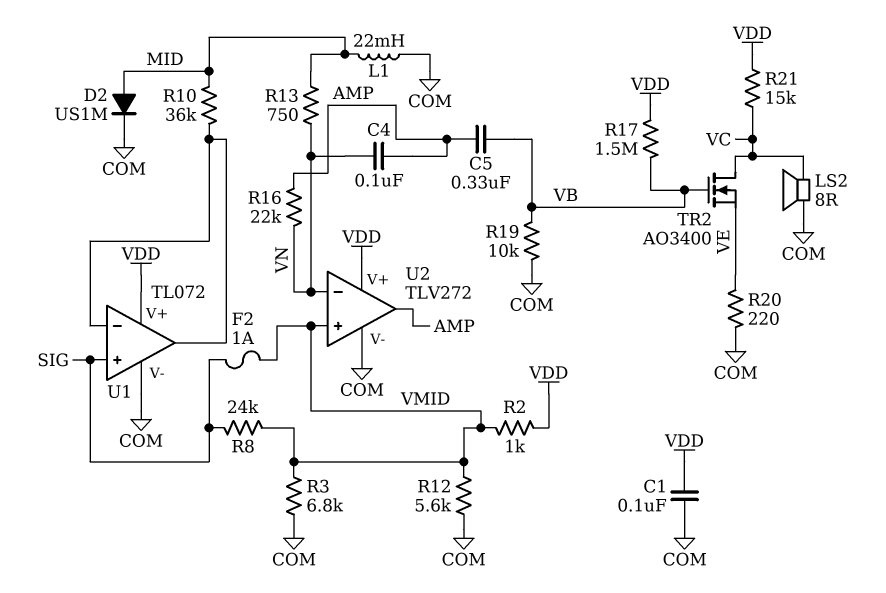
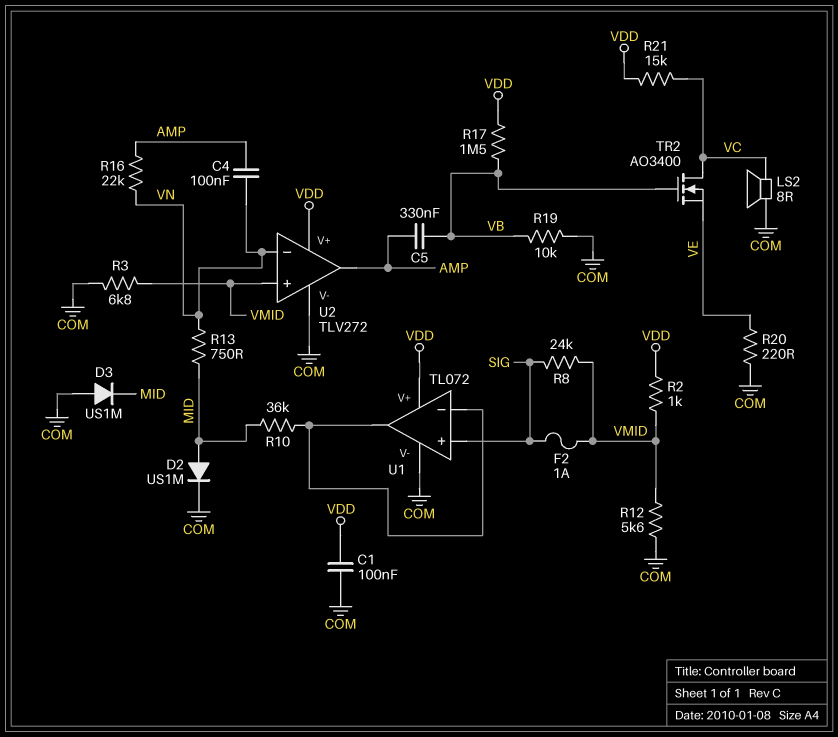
D3: none -> diode US1M (A COM, K MID)
L1: 22mH (COM, MID) -> none

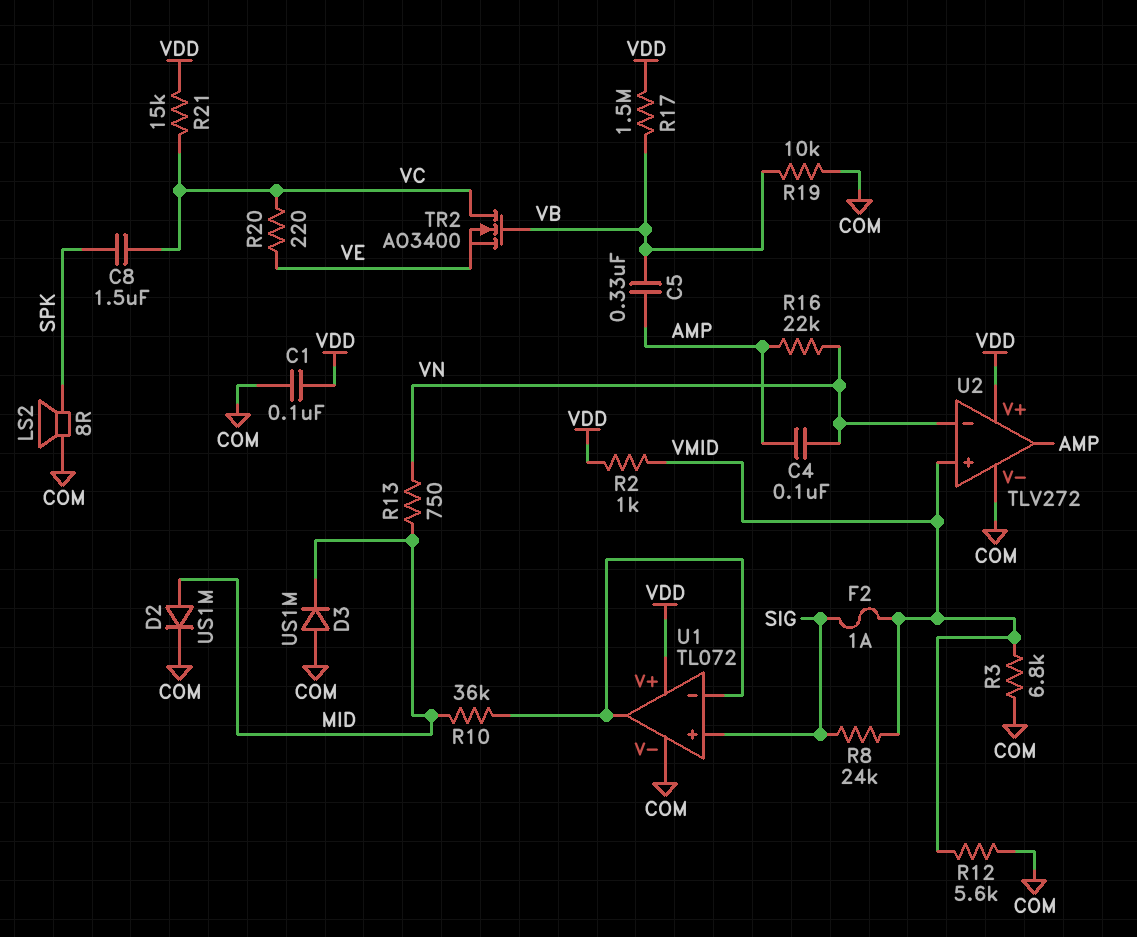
C8: none -> 1.5uF (SPK, VC)
LS2: speaker 8R (COM, VC) -> speaker 8R (COM, SPK)
R20: 220 (COM, VE) -> 220 (VC, VE)

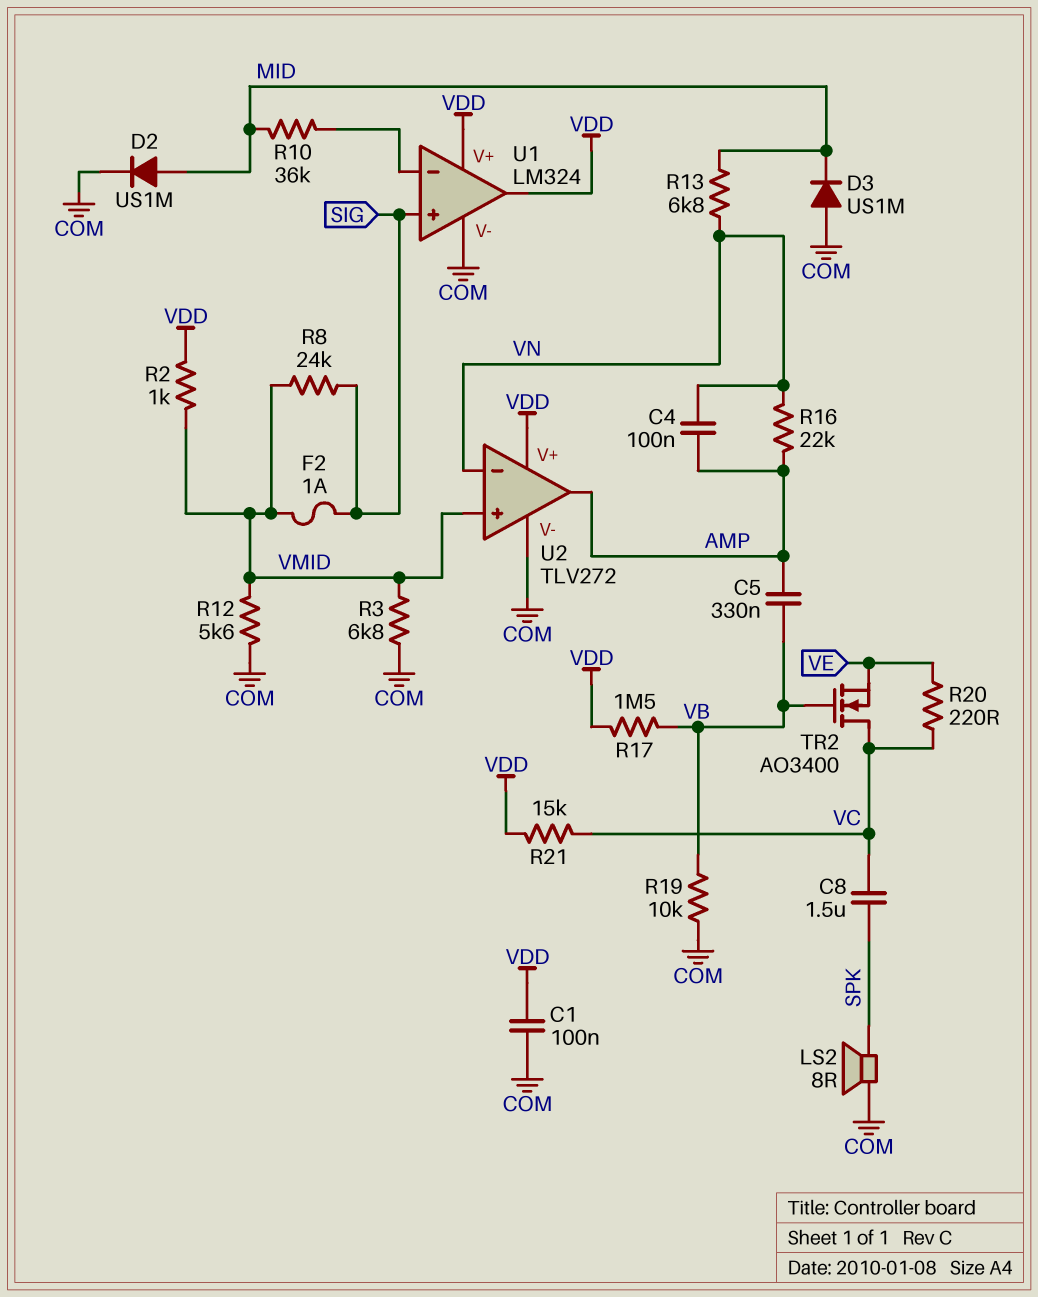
R13: 750 (MID, VN) -> 6.8k (MID, VN)
U1: TL072 -> LM324
U1 pin out: U1/in- -> VDD

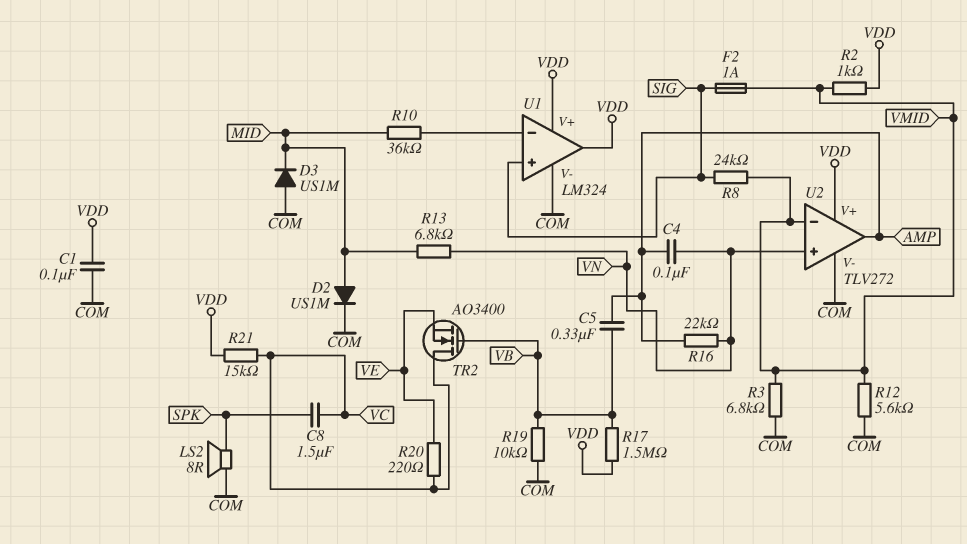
U2 pin in+: VMID -> VN
U2 pin in-: VN -> VMID

